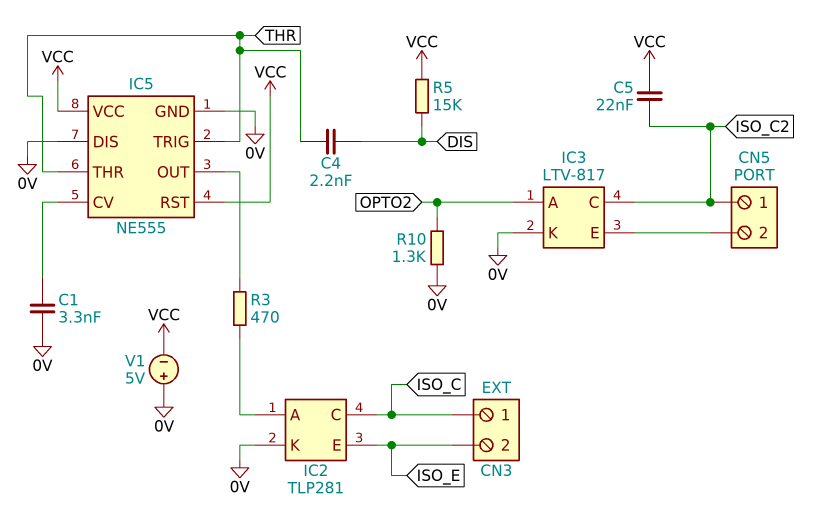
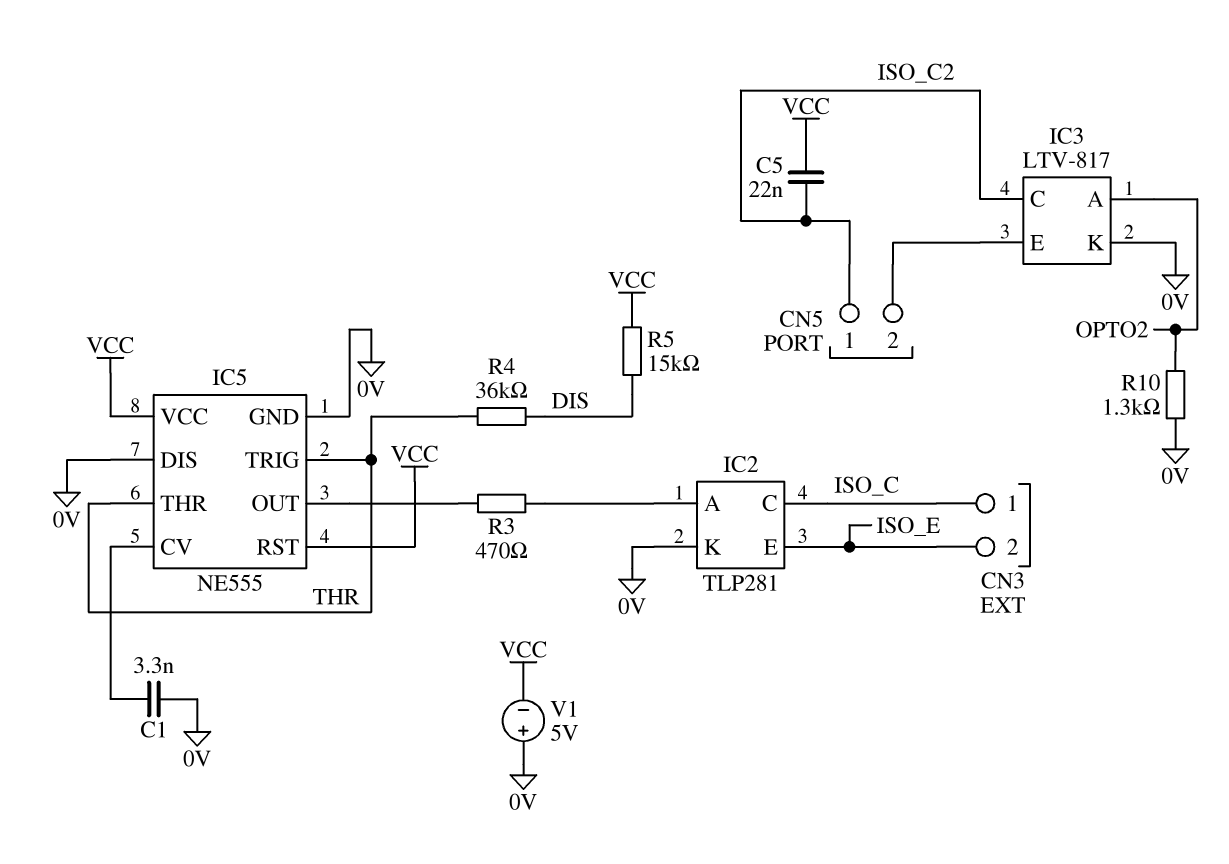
C4: 2.2nF (DIS, THR) -> none
R4: none -> 36k (DIS, THR)

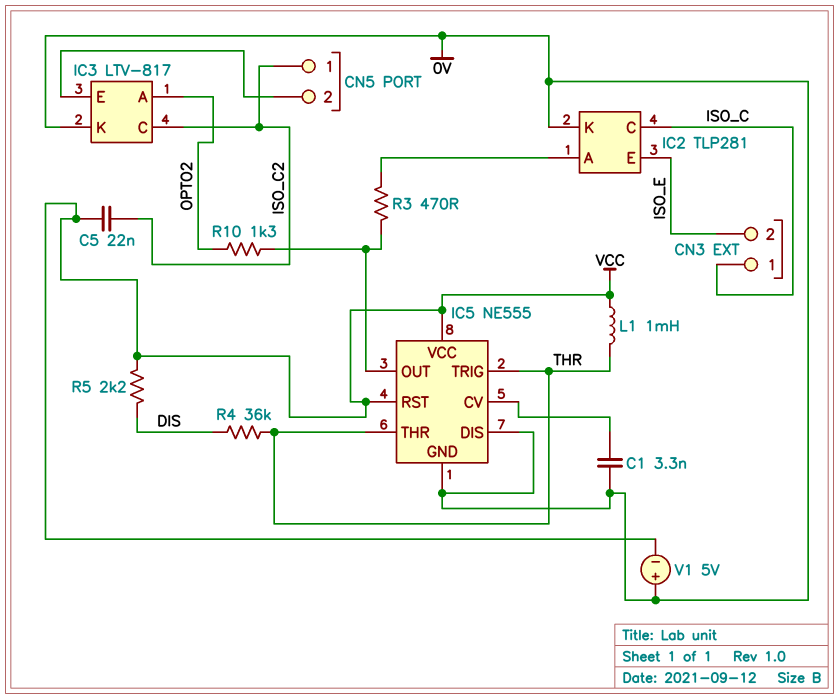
L1: none -> 1mH (THR, VCC)
R5: 15k (DIS, VCC) -> 2.2k (DIS, VCC)
R10: 1.3k (0V, OPTO2) -> 1.3k (IC5/OUT, OPTO2)

